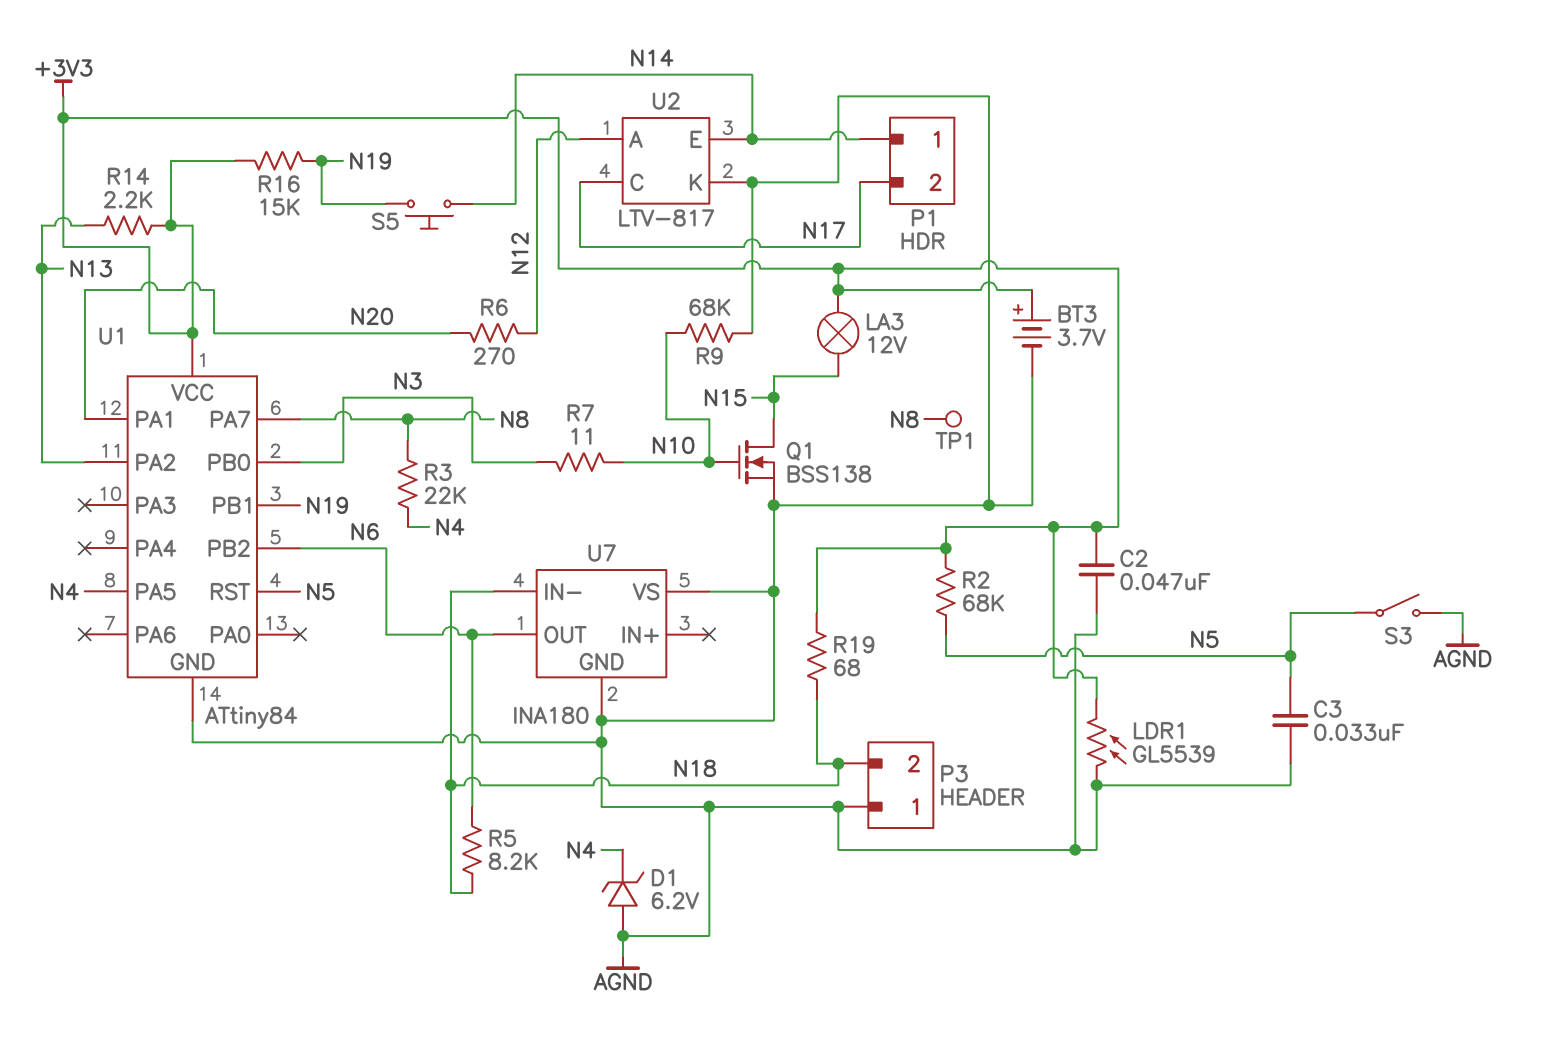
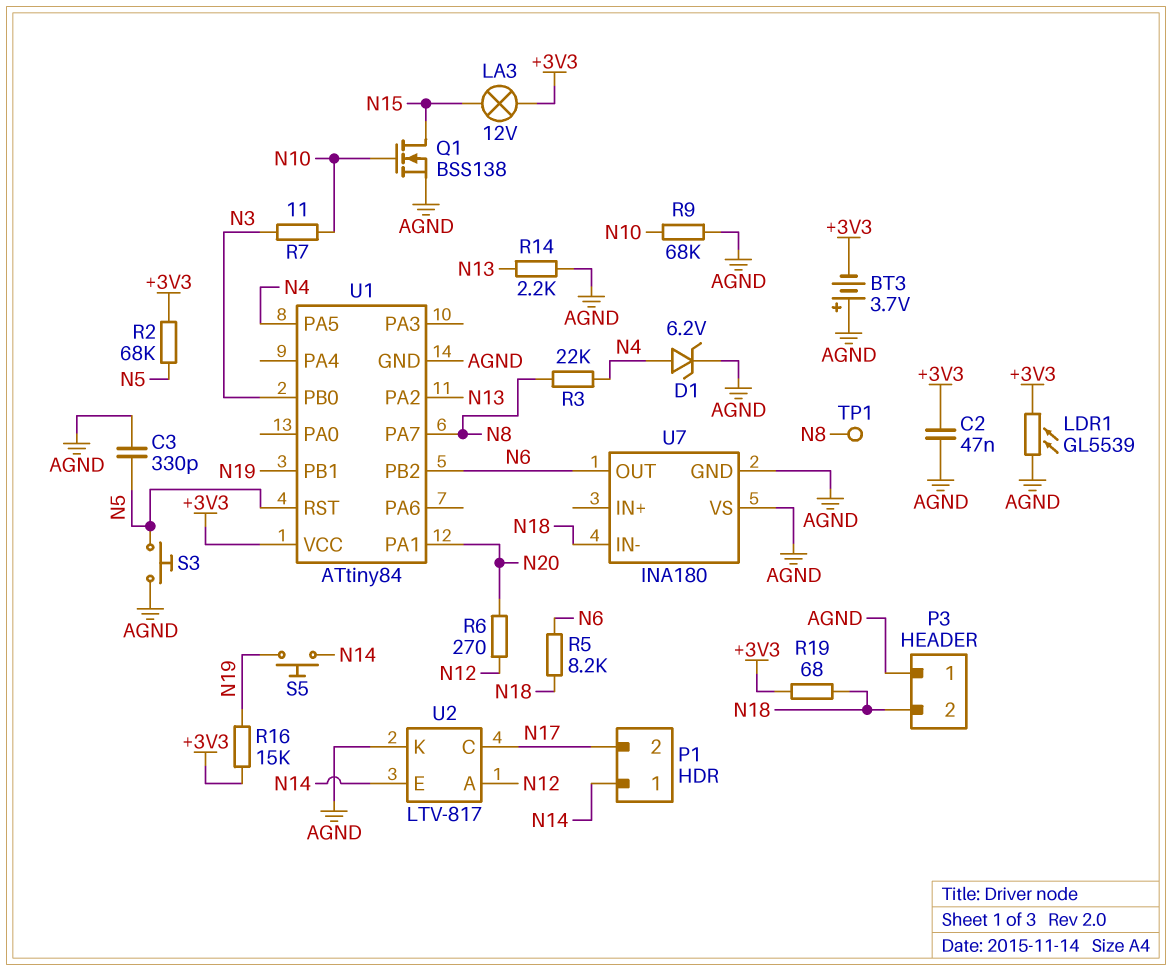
BT3: 3.7V (plus +3V3, minus AGND) -> 3.7V (plus AGND, minus +3V3)
C3: 33nF (AGND, N5) -> 330pF (AGND, N5)
D1: zener 6.2V (A AGND, K N4) -> zener 6.2V (A N4, K AGND)
R14: 2.2k (+3V3, N13) -> 2.2k (AGND, N13)
S3: switch (AGND, N5) -> button (AGND, N5)

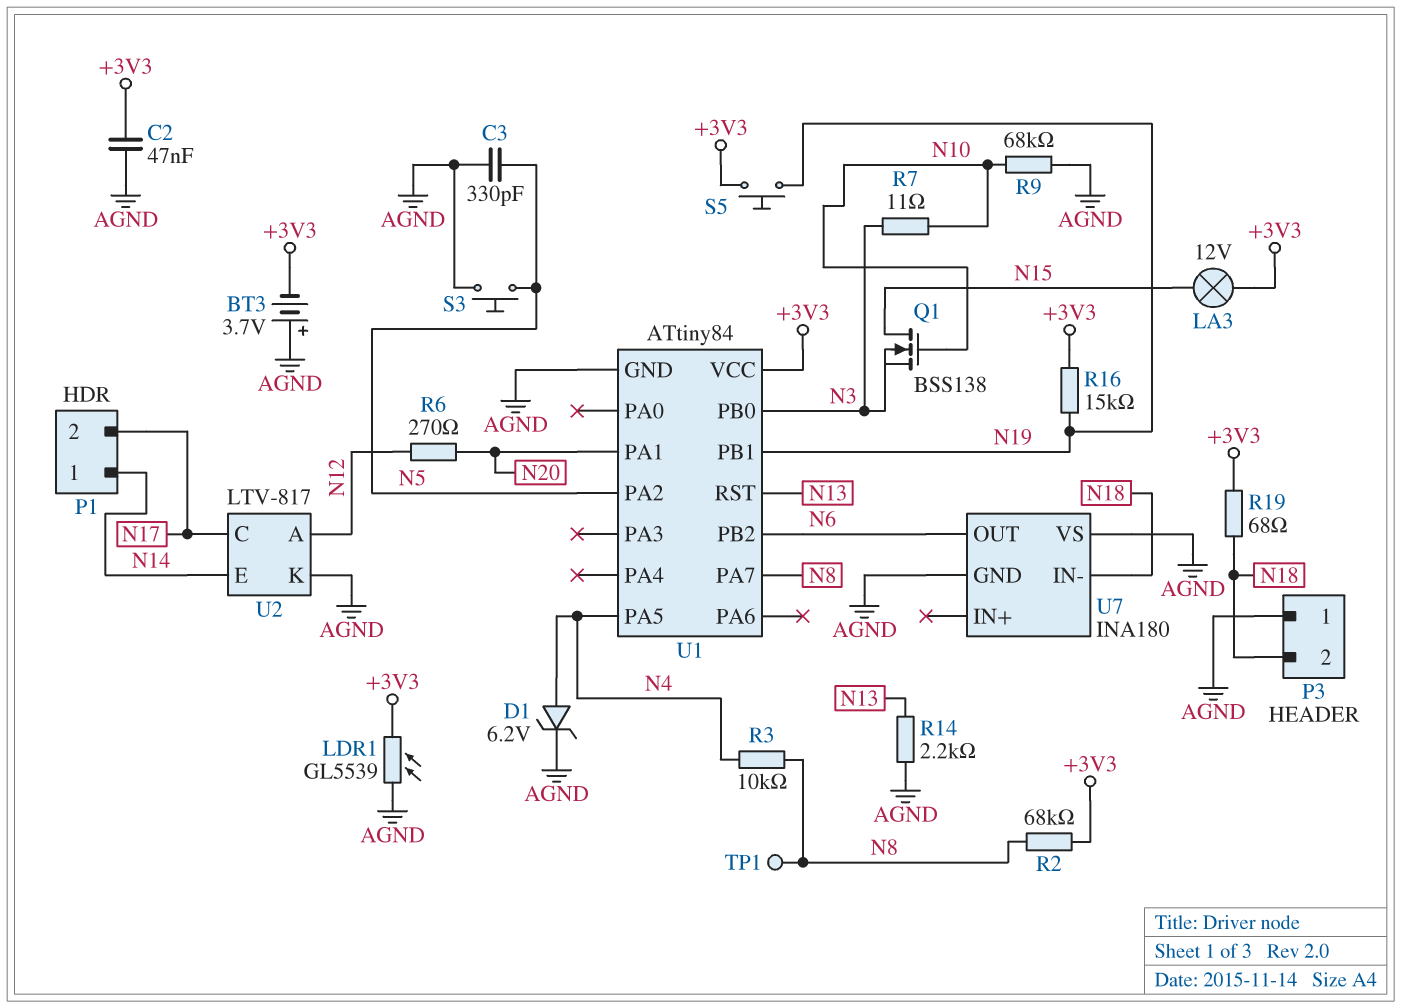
Q1: NMOS BSS138 (G N10, D N15, S AGND) -> NMOS BSS138 (G N10, D N15, S N3)
R2: 68k (+3V3, N5) -> 68k (+3V3, N8)
R3: 22k (N4, N8) -> 10k (N4, N8)
R5: 8.2k (N6, N18) -> none
S5: button (N14, N19) -> button (+3V3, N19)
U1 pin PA2: N13 -> N5
U1 pin RST: N5 -> N13

